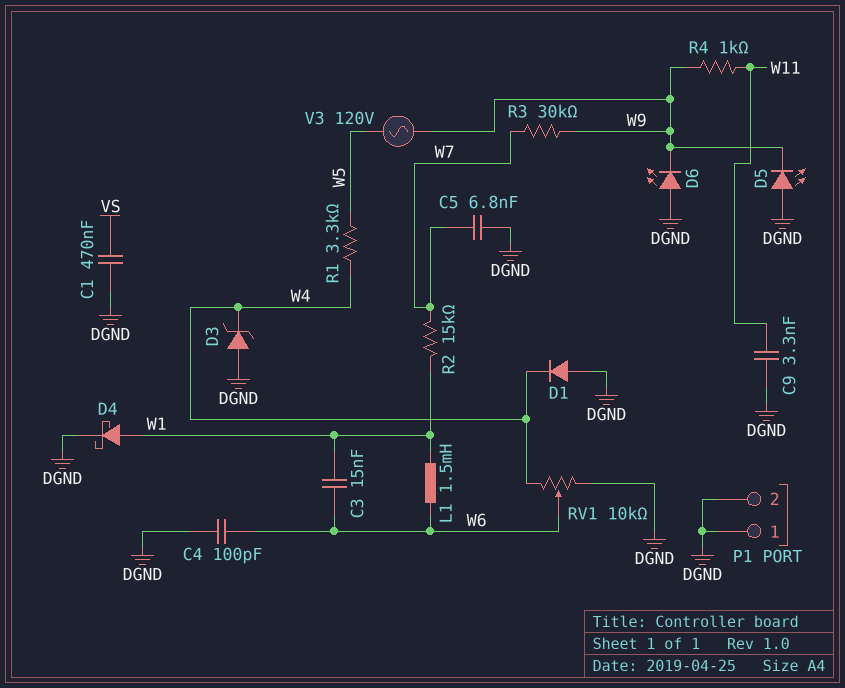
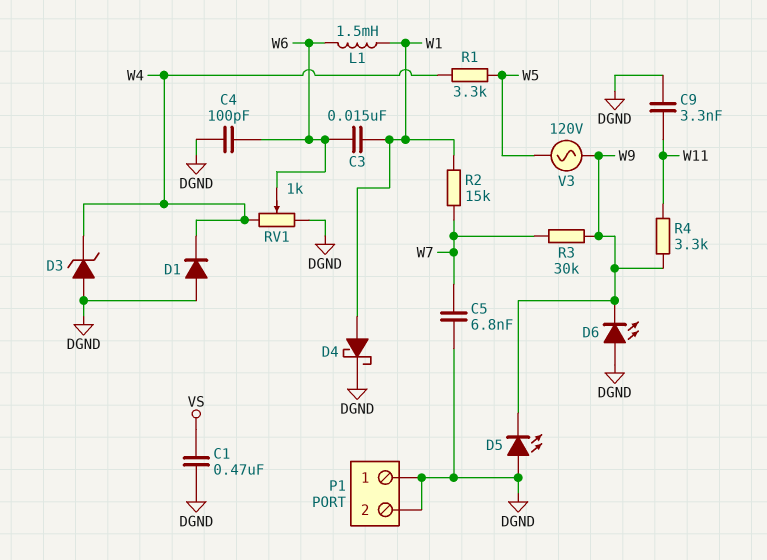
R4: 1k (W9, W11) -> 3.3k (W9, W11)
RV1: 10k (DGND, W4, wiper W6) -> 1k (DGND, W4, wiper W6)

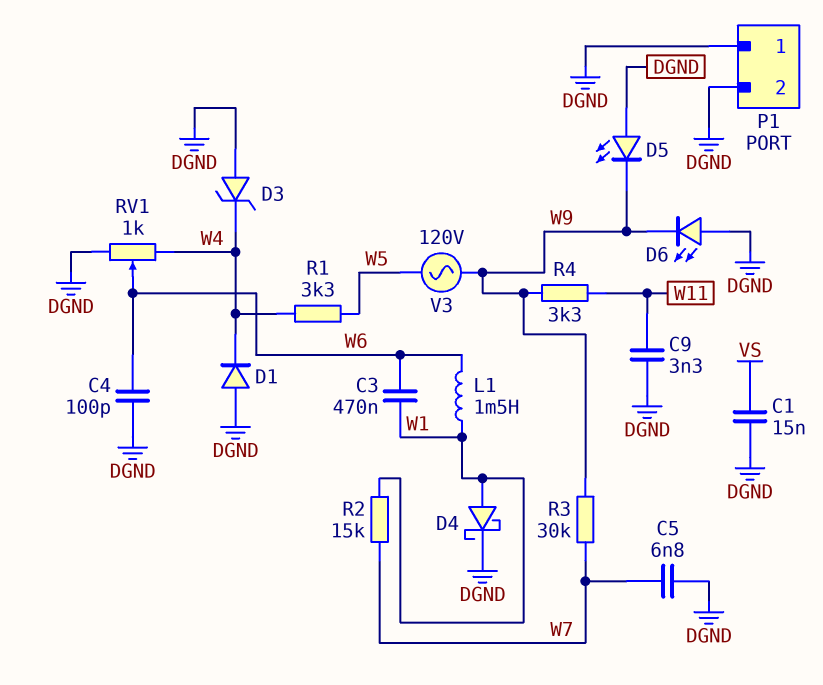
C1: 470nF (DGND, VS) -> 15nF (DGND, VS)
C3: 15nF (W1, W6) -> 470nF (W1, W6)

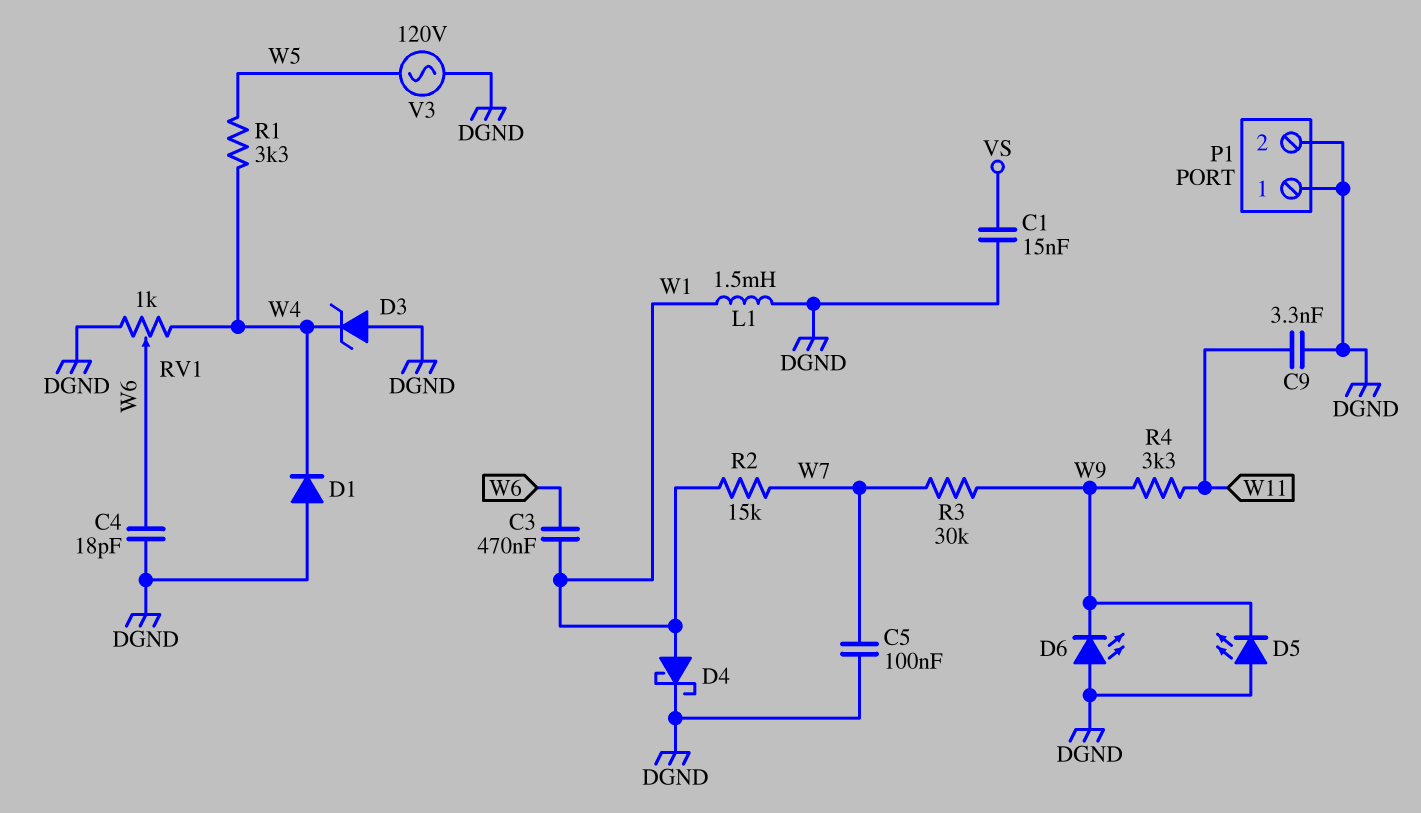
C4: 100pF (DGND, W6) -> 18pF (DGND, W6)
C5: 6.8nF (DGND, W7) -> 100nF (DGND, W7)
L1: 1.5mH (W1, W6) -> 1.5mH (DGND, W1)
V3: AC 120V (W5, W9) -> AC 120V (DGND, W5)

